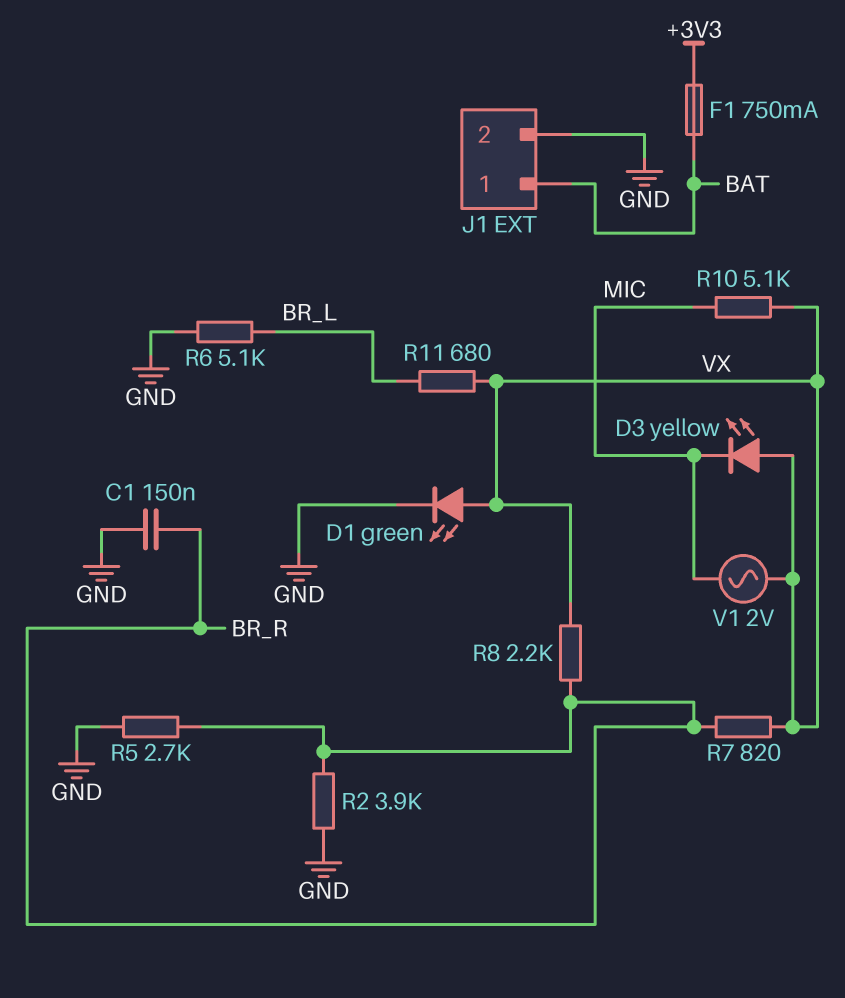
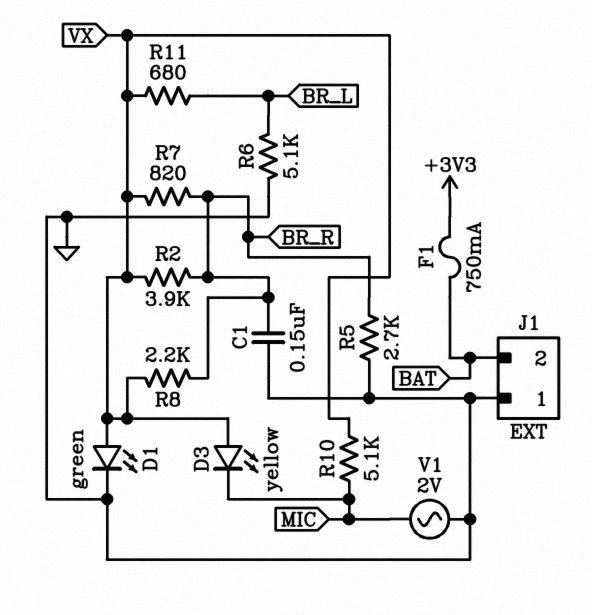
J1 pin 1: BAT -> GND
J1 pin 2: GND -> BAT
R2: 3.9k (BR_R, GND) -> 3.9k (BR_R, VX)
V1: AC 2V (MIC, VX) -> AC 2V (GND, MIC)

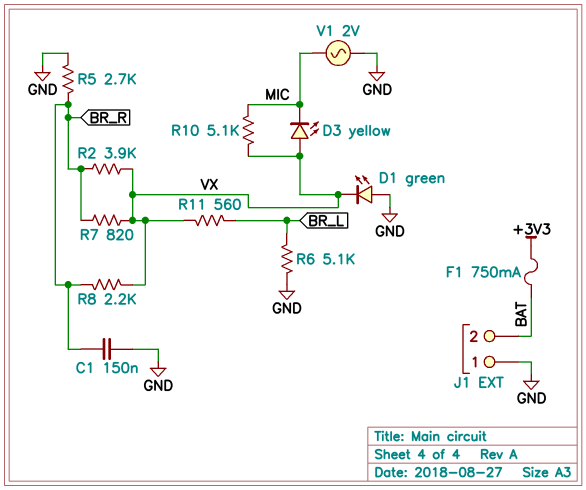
D1: LED green (A VX, K GND) -> LED green (A GND, K VX)
R11: 680 (BR_L, VX) -> 560 (BR_L, VX)

